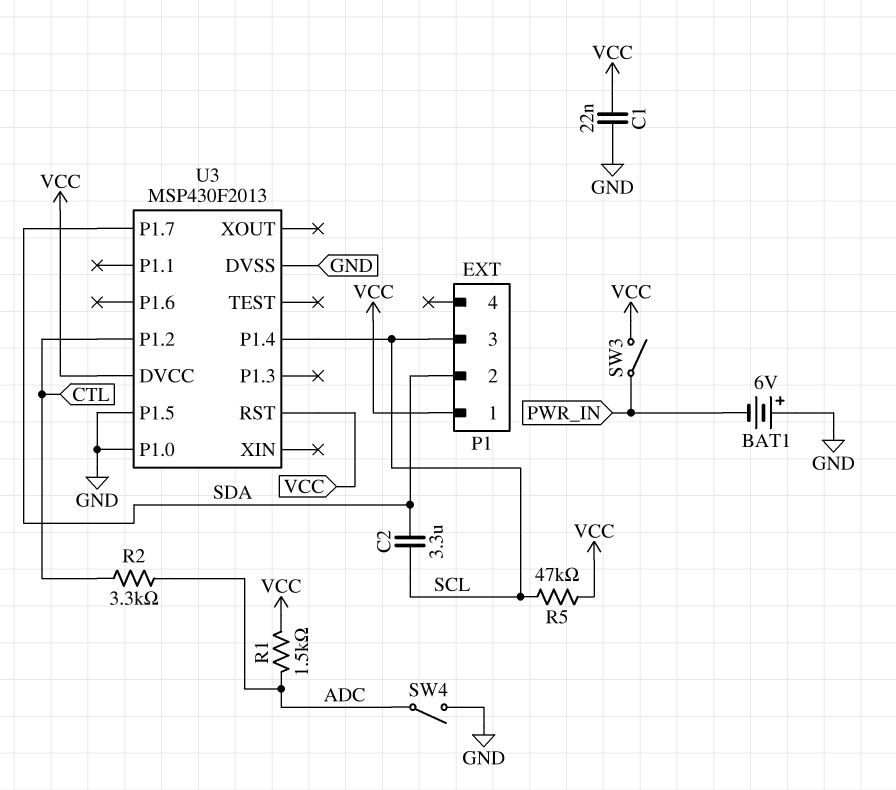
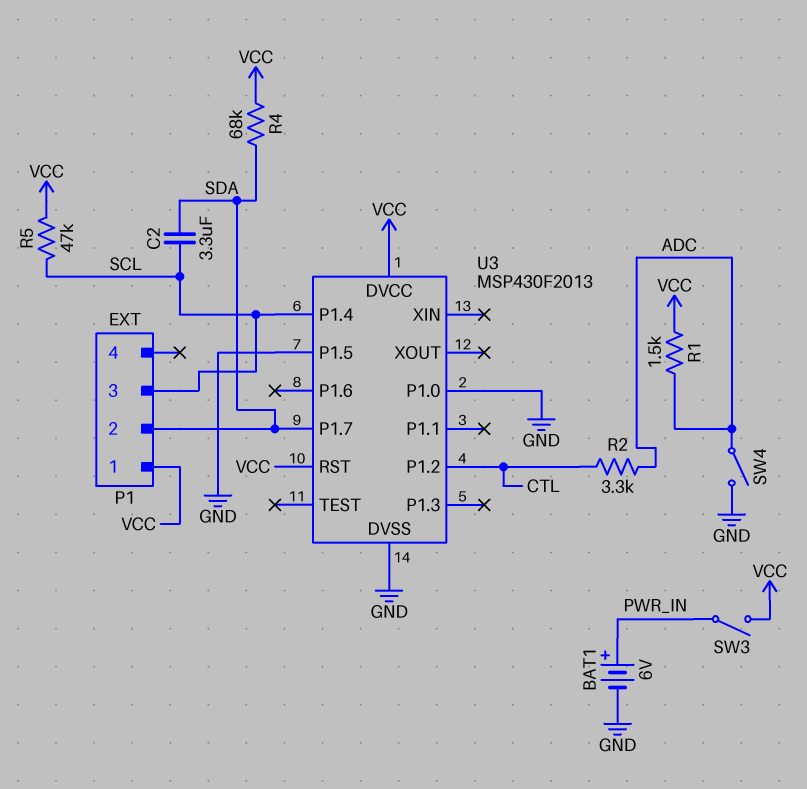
BAT1: 6V (plus GND, minus PWR_IN) -> 6V (plus PWR_IN, minus GND)
C1: 22nF (GND, VCC) -> none
R4: none -> 68k (SDA, VCC)

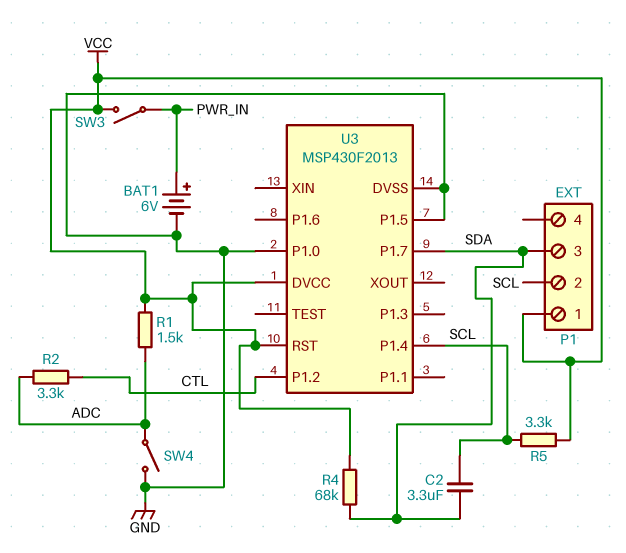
P1 pin 2: SDA -> SCL
P1 pin 3: SCL -> SDA
R5: 47k (SCL, VCC) -> 3.3k (SCL, VCC)

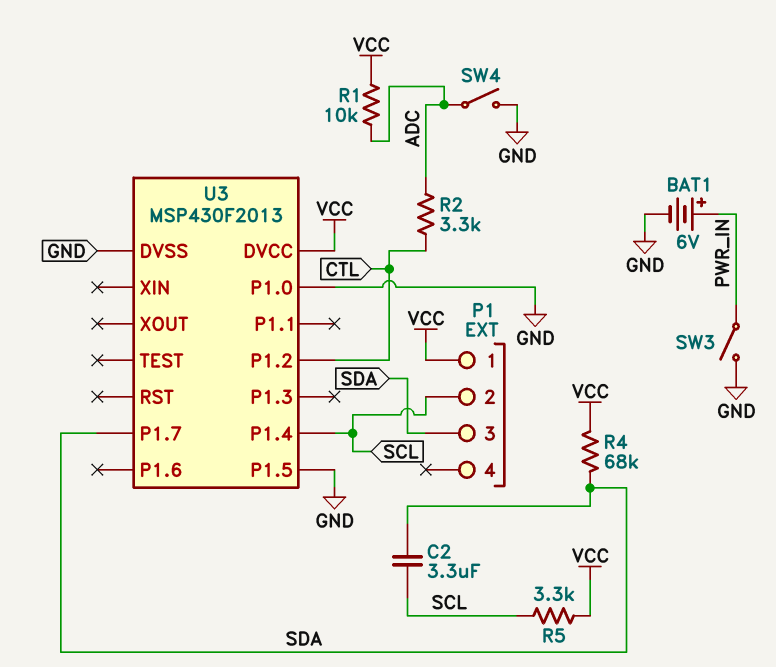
R1: 1.5k (ADC, VCC) -> 10k (ADC, VCC)
SW3: switch (PWR_IN, VCC) -> switch (GND, PWR_IN)
U3 pin RST: VCC -> none

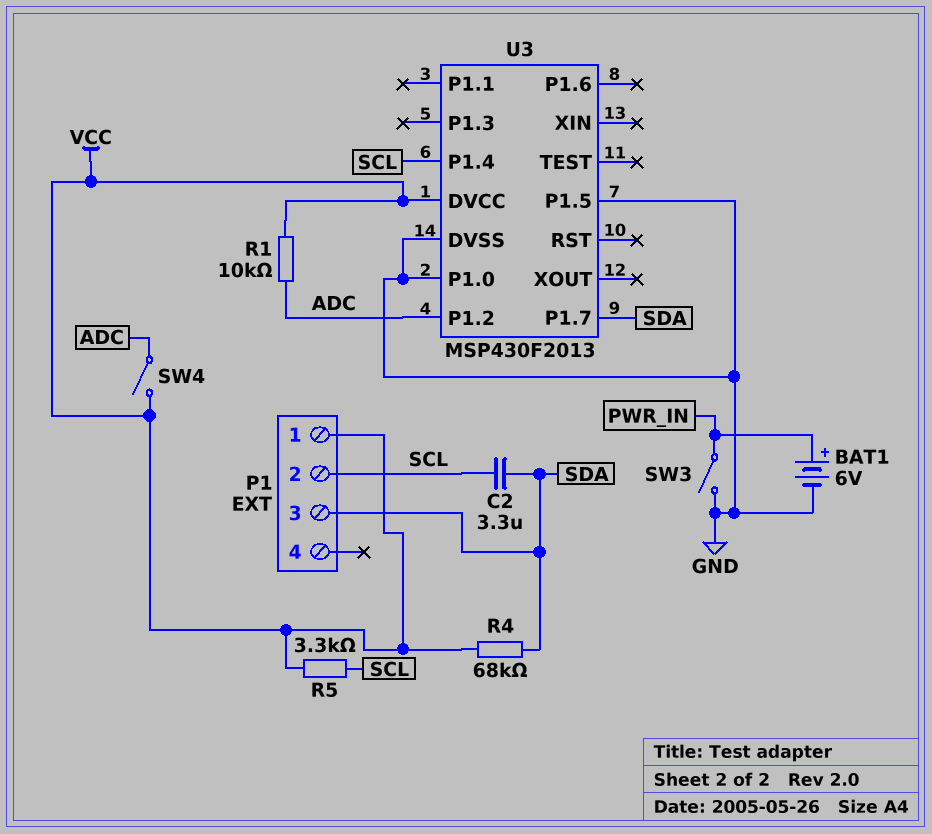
R2: 3.3k (ADC, CTL) -> none
SW4: switch (ADC, GND) -> switch (ADC, VCC)
U3 pin P1.2: CTL -> ADC

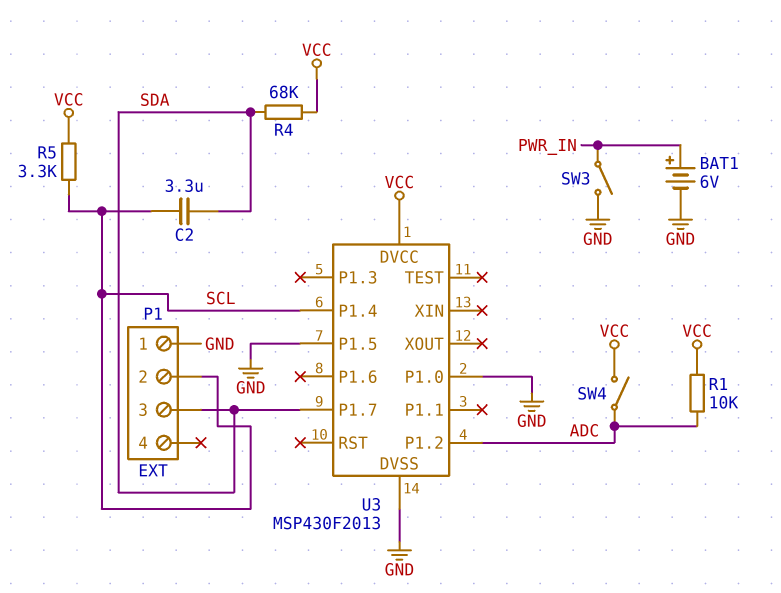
P1 pin 1: VCC -> GND

